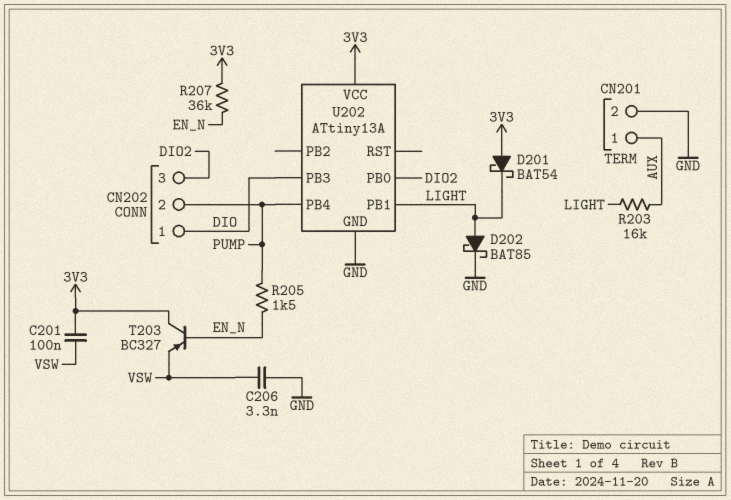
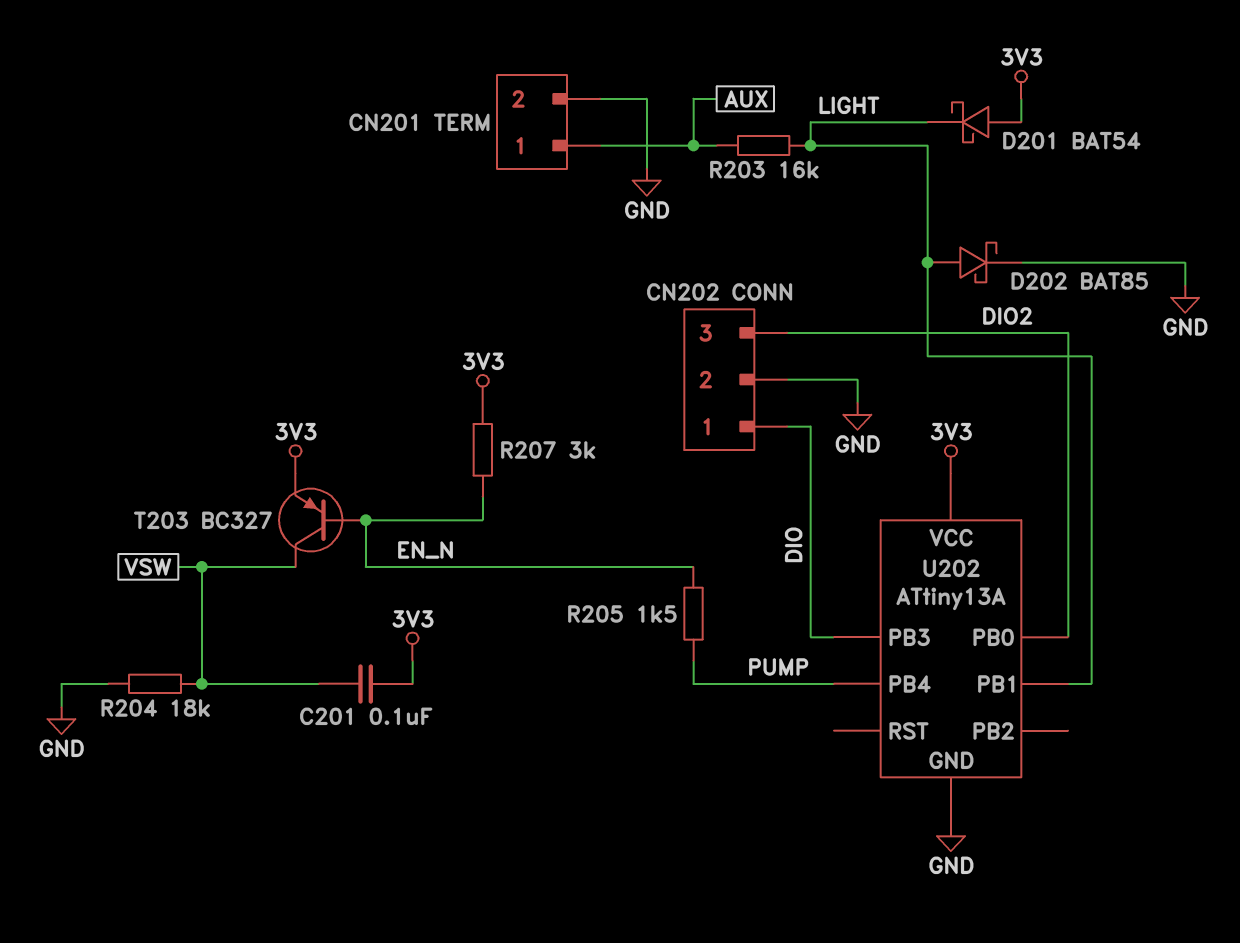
C206: 3.3nF (GND, VSW) -> none
CN202 pin 2: PUMP -> GND
R204: none -> 18k (GND, VSW)
R207: 36k (3V3, EN_N) -> 3k (3V3, EN_N)
T203: PNP BC327 (B EN_N, C 3V3, E VSW) -> PNP BC327 (B EN_N, C VSW, E 3V3)

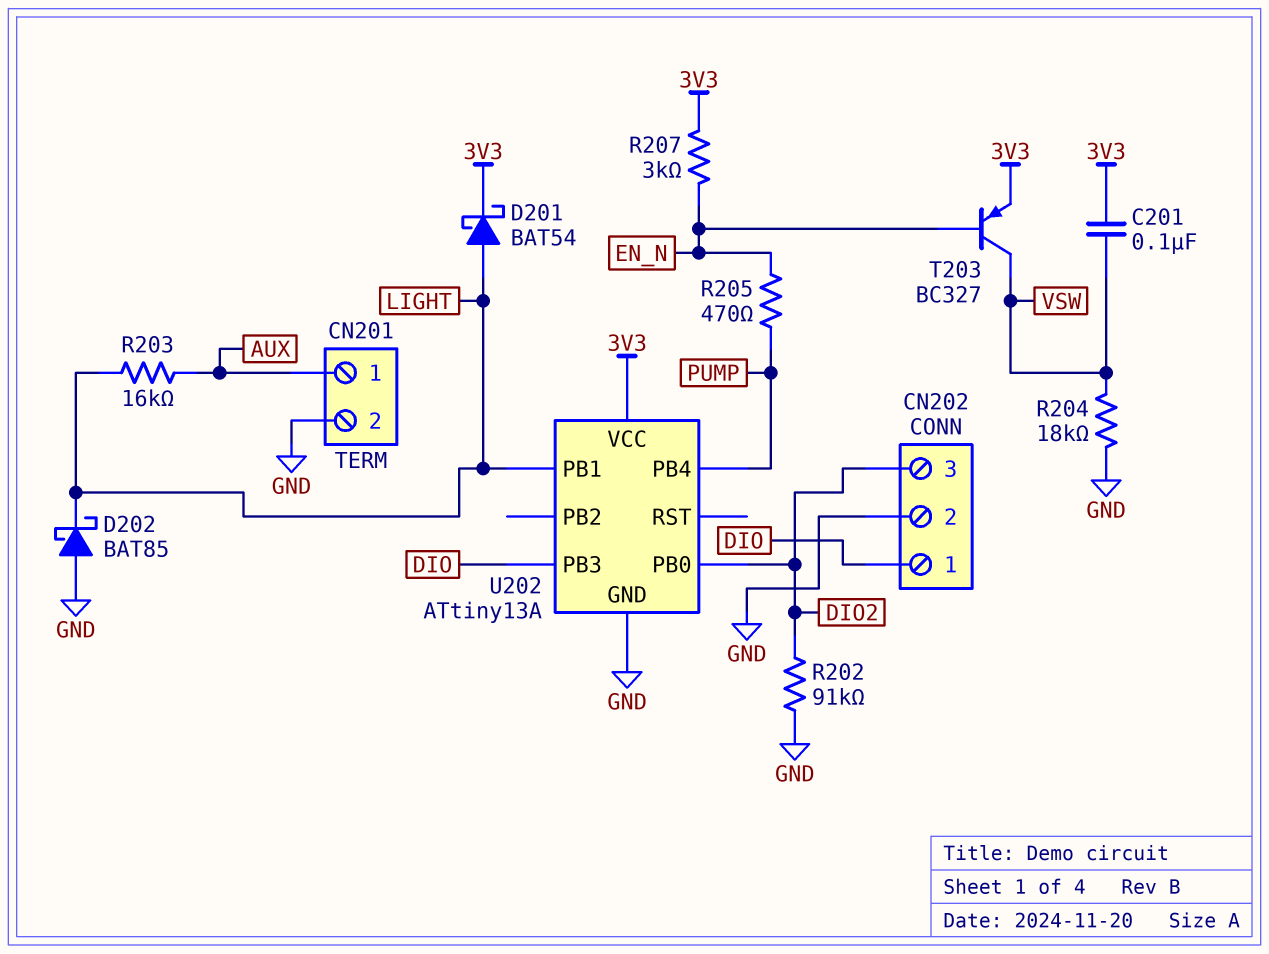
D201: schottky BAT54 (A 3V3, K LIGHT) -> schottky BAT54 (A LIGHT, K 3V3)
D202: schottky BAT85 (A LIGHT, K GND) -> schottky BAT85 (A GND, K LIGHT)
R202: none -> 91k (DIO2, GND)
R205: 1.5k (EN_N, PUMP) -> 470 (EN_N, PUMP)

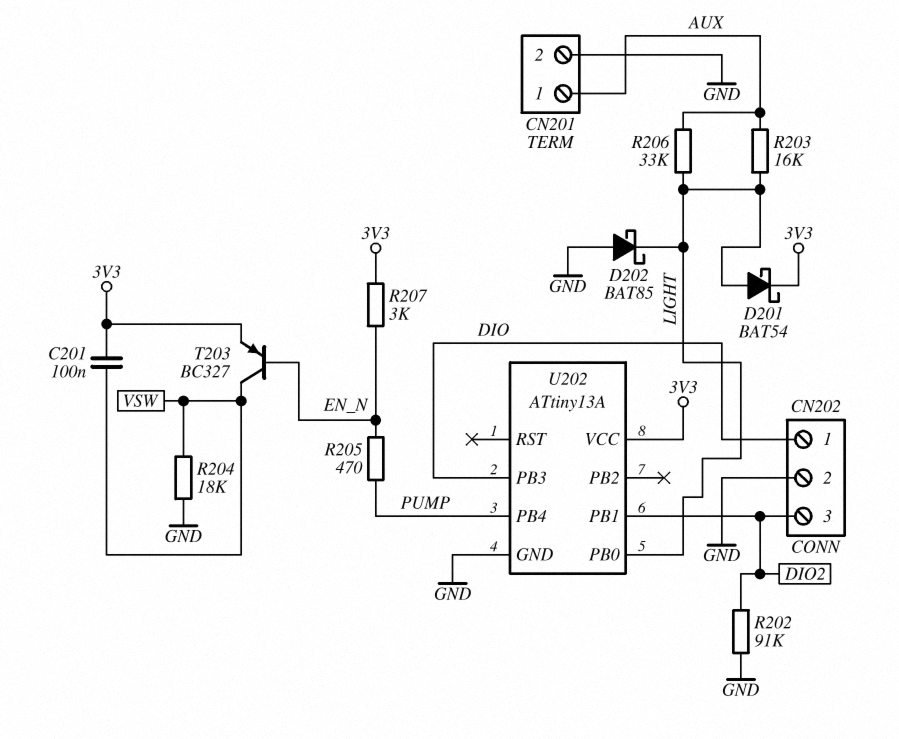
R206: none -> 33k (AUX, LIGHT)
U202 pin PB0: DIO2 -> LIGHT
U202 pin PB1: LIGHT -> DIO2

